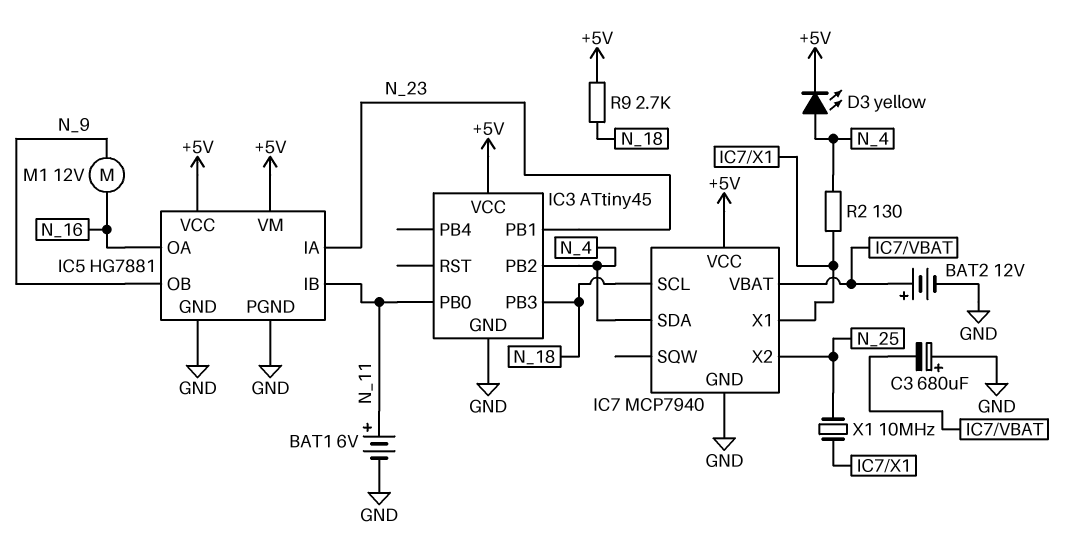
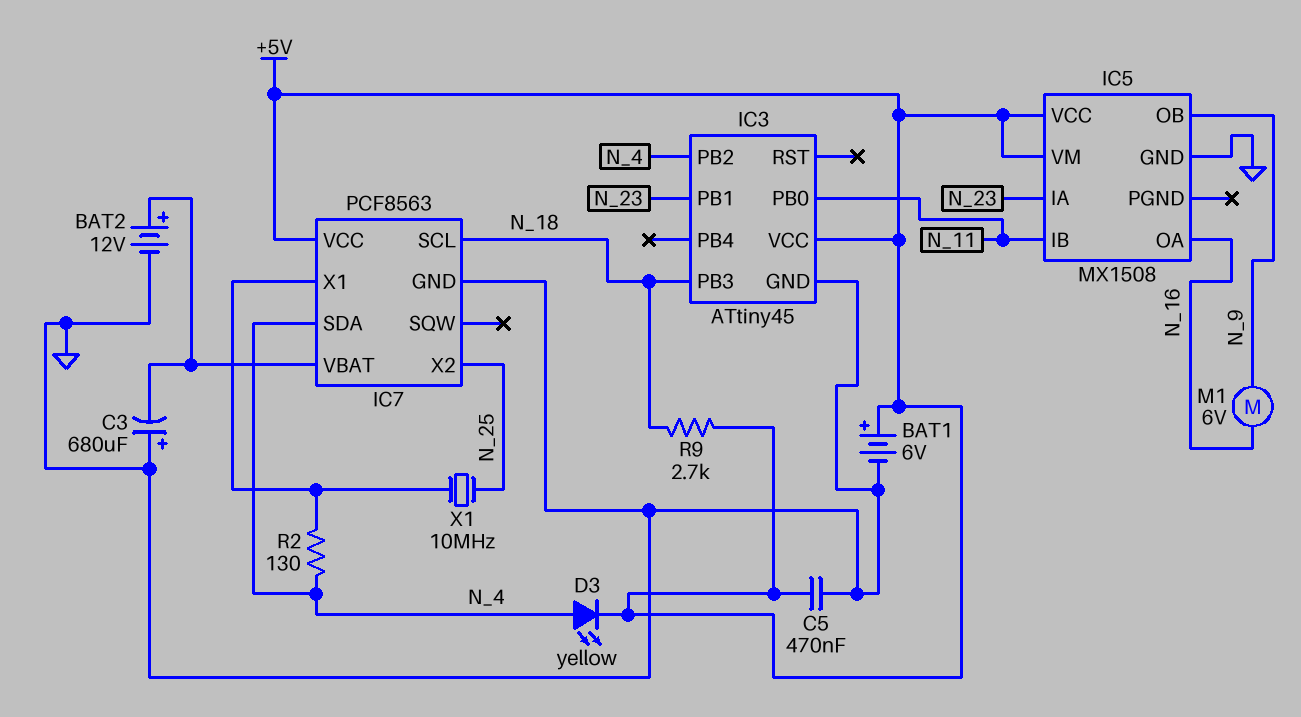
BAT1: 6V (plus N_11, minus GND) -> 6V (plus +5V, minus GND)
C5: none -> 470nF (+5V, GND)
IC5: HG7881 -> MX1508
IC5 pin PGND: GND -> none
IC7: MCP7940 -> PCF8563
M1: motor 12V (N_9, N_16) -> motor 6V (N_9, N_16)

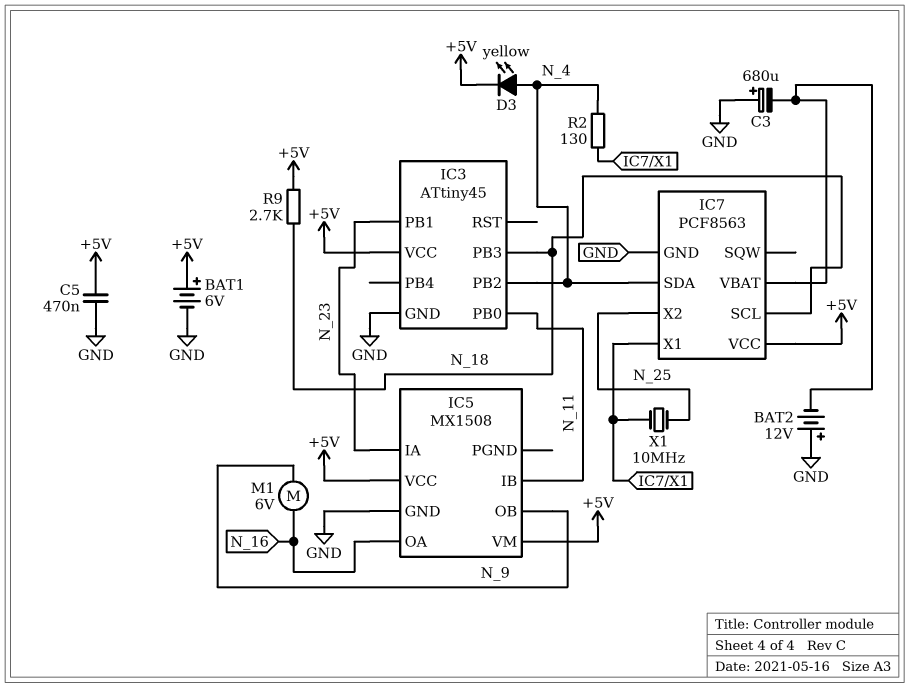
BAT2: 12V (plus IC7/VBAT, minus GND) -> 12V (plus GND, minus IC7/VBAT)

